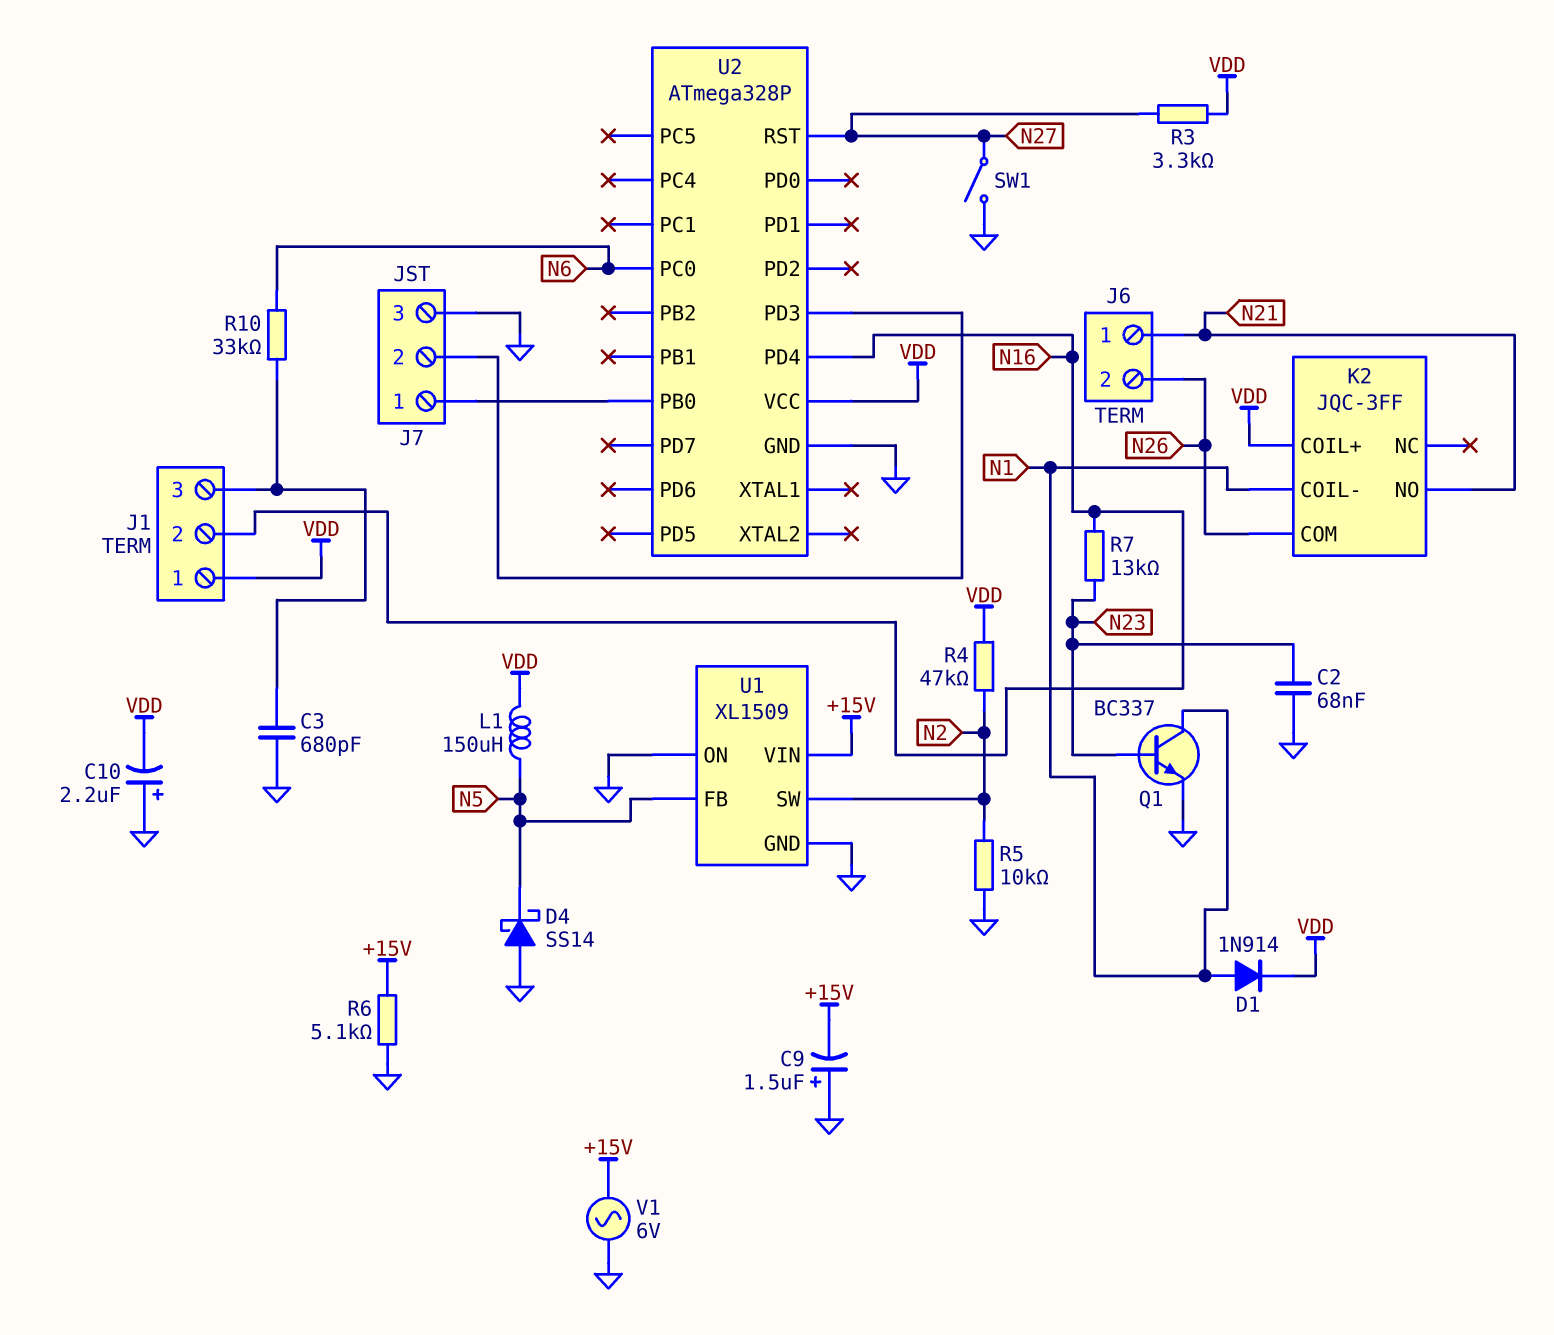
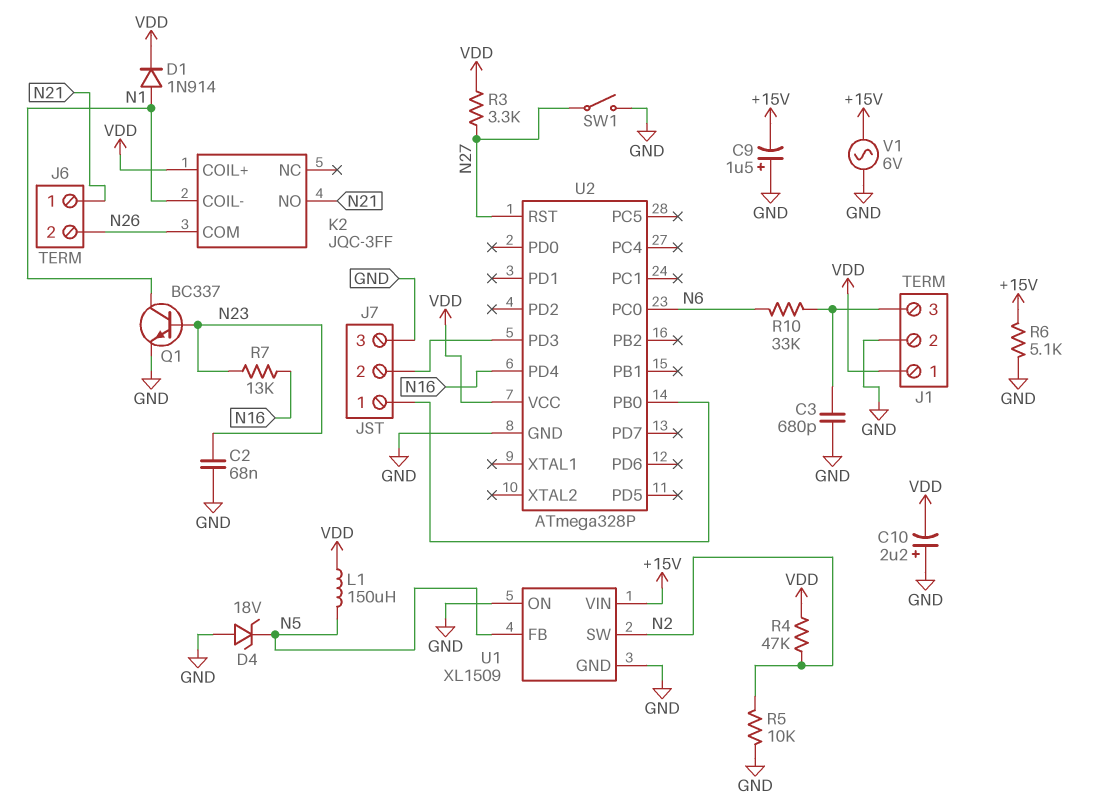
D4: schottky SS14 (A GND, K N5) -> zener 18V (A GND, K N5)
J1 pin 2: N16 -> GND

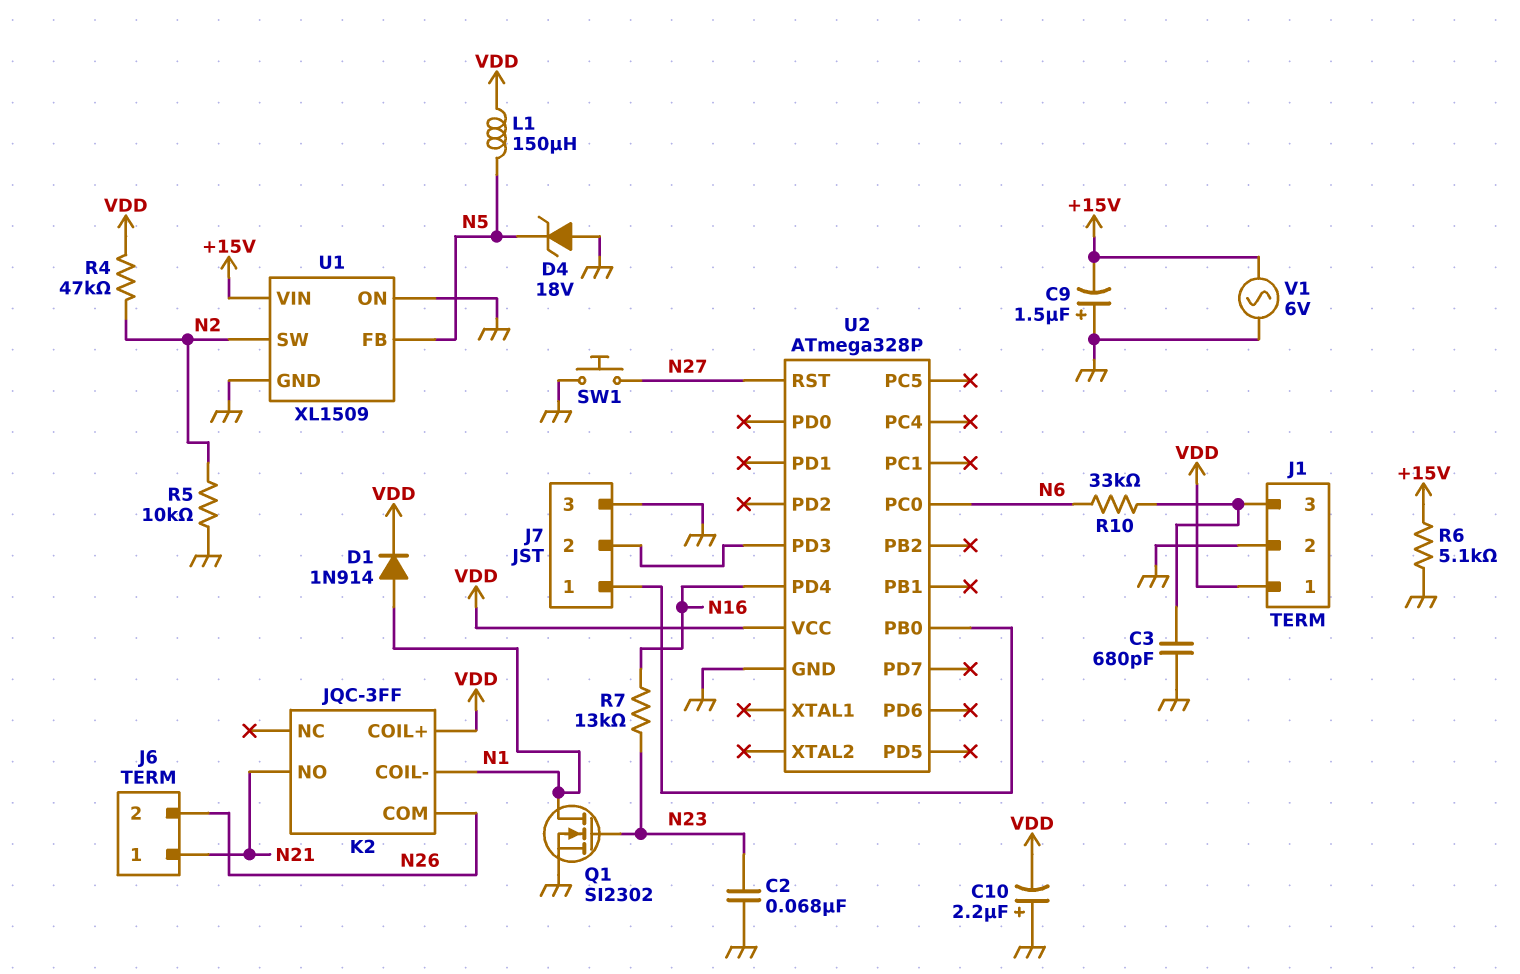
Q1: NPN BC337 (B N23, C N1, E GND) -> NMOS SI2302 (G N23, D N1, S GND)
R3: 3.3k (N27, VDD) -> none
SW1: switch (GND, N27) -> button (GND, N27)

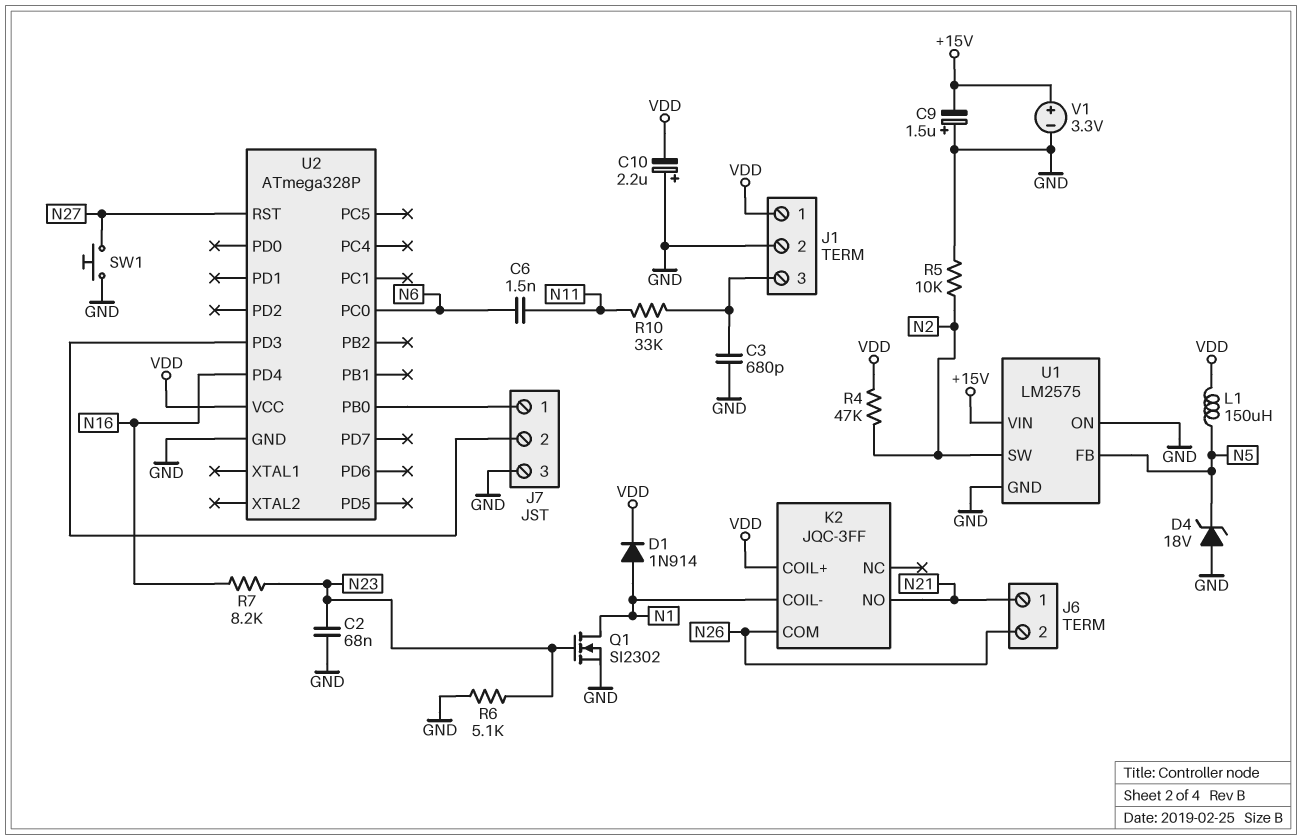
C6: none -> 1.5nF (N6, N11)
R6: 5.1k (+15V, GND) -> 5.1k (GND, N23)
R7: 13k (N16, N23) -> 8.2k (N16, N23)
R10: 33k (J1/3, N6) -> 33k (J1/3, N11)
U1: XL1509 -> LM2575
V1: AC 6V (+15V, GND) -> 3.3V (plus +15V, minus GND)

